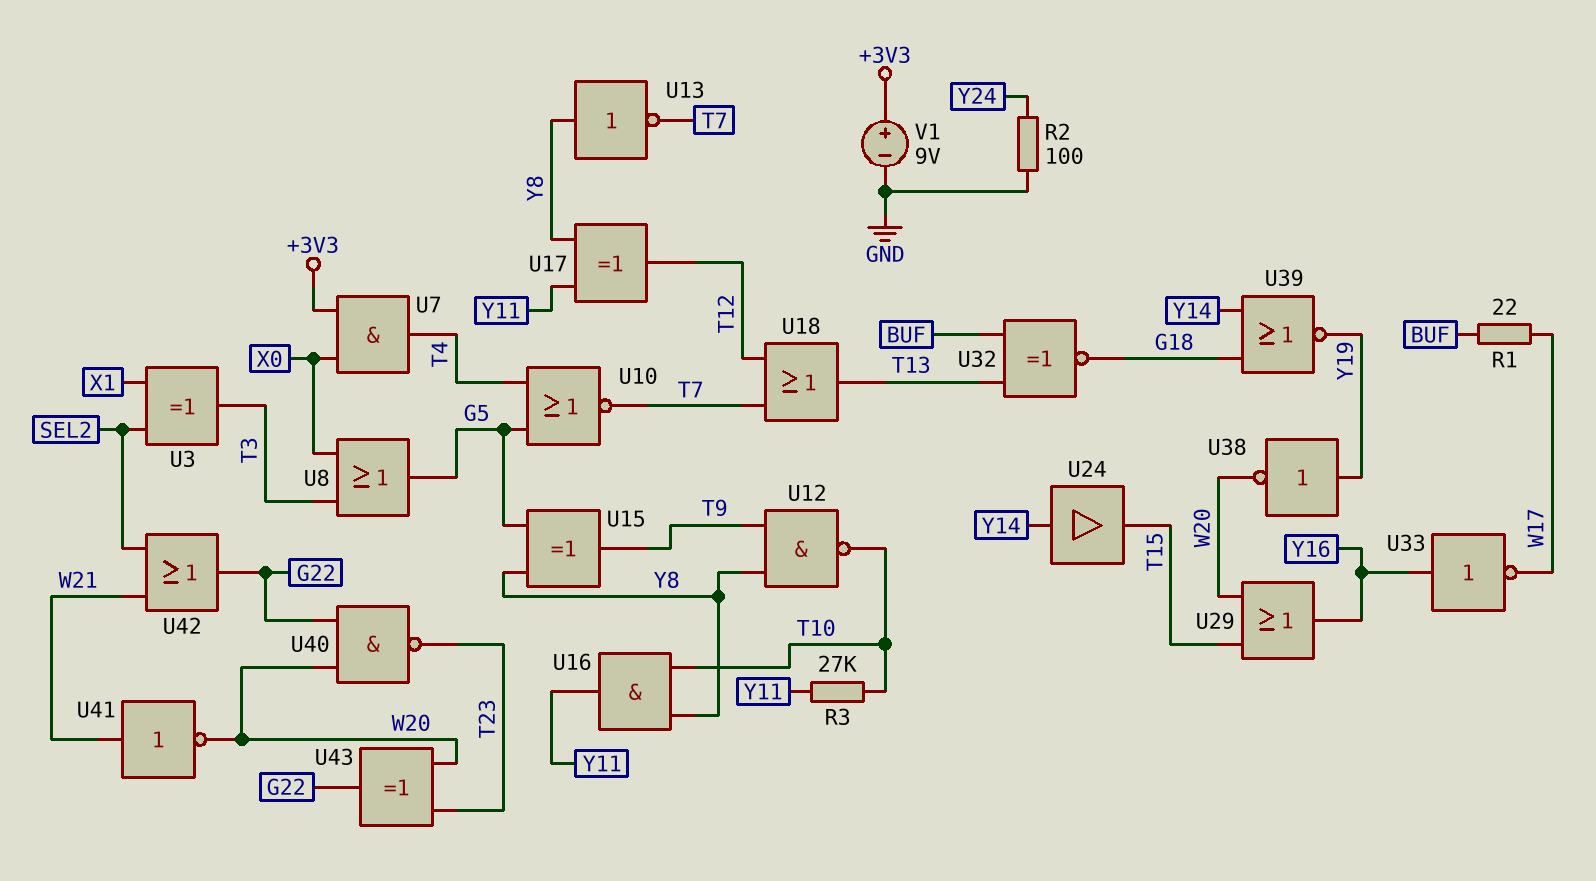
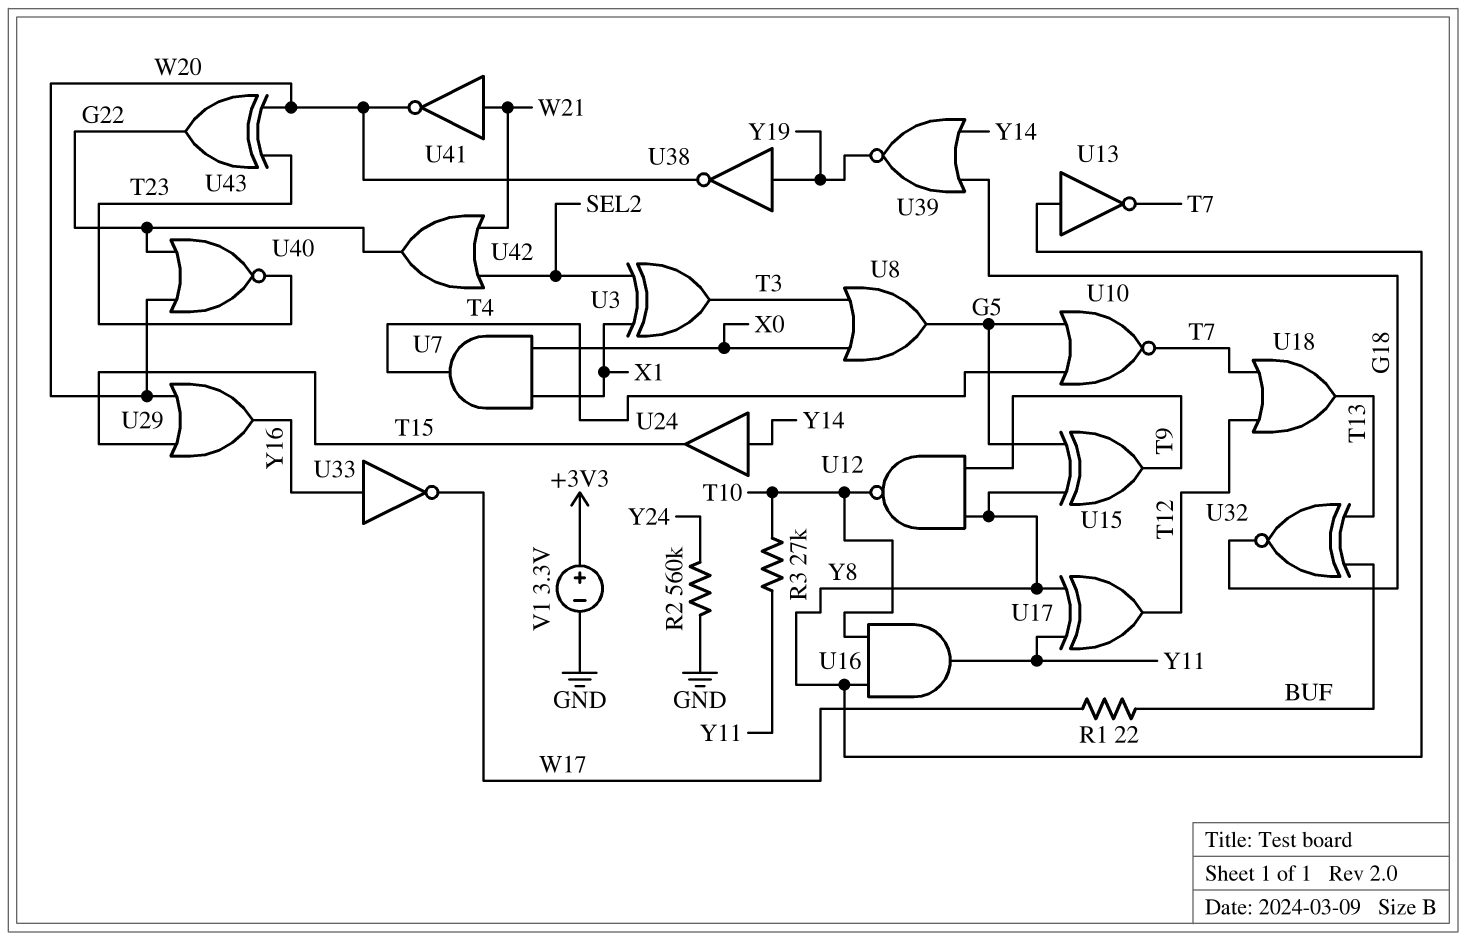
R2: 100 (GND, Y24) -> 560k (GND, Y24)
U7: AND (in +3V3, in X0, out T4) -> AND (in X0, in X1, out T4)
U40: NAND (in G22, in W20, out T23) -> NOR (in G22, in W20, out T23)
V1: 9V (plus +3V3, minus GND) -> 3.3V (plus +3V3, minus GND)

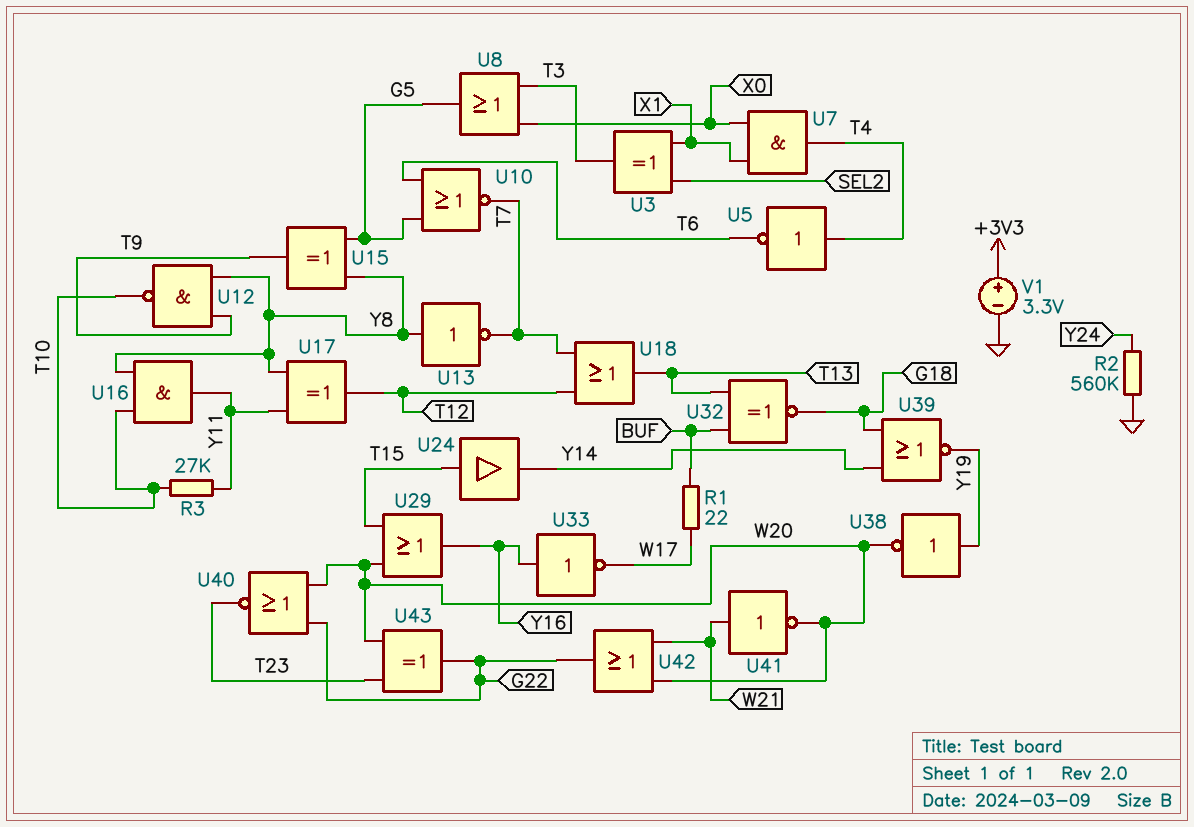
U5: none -> NOT (in T4, out T6)
U10: NOR (in G5, in T4, out T7) -> NOR (in G5, in T6, out T7)
U24: buffer (in Y14, out T15) -> buffer (in T15, out Y14)
U42: OR (in SEL2, in W21, out G22) -> OR (in W20, in W21, out G22)

